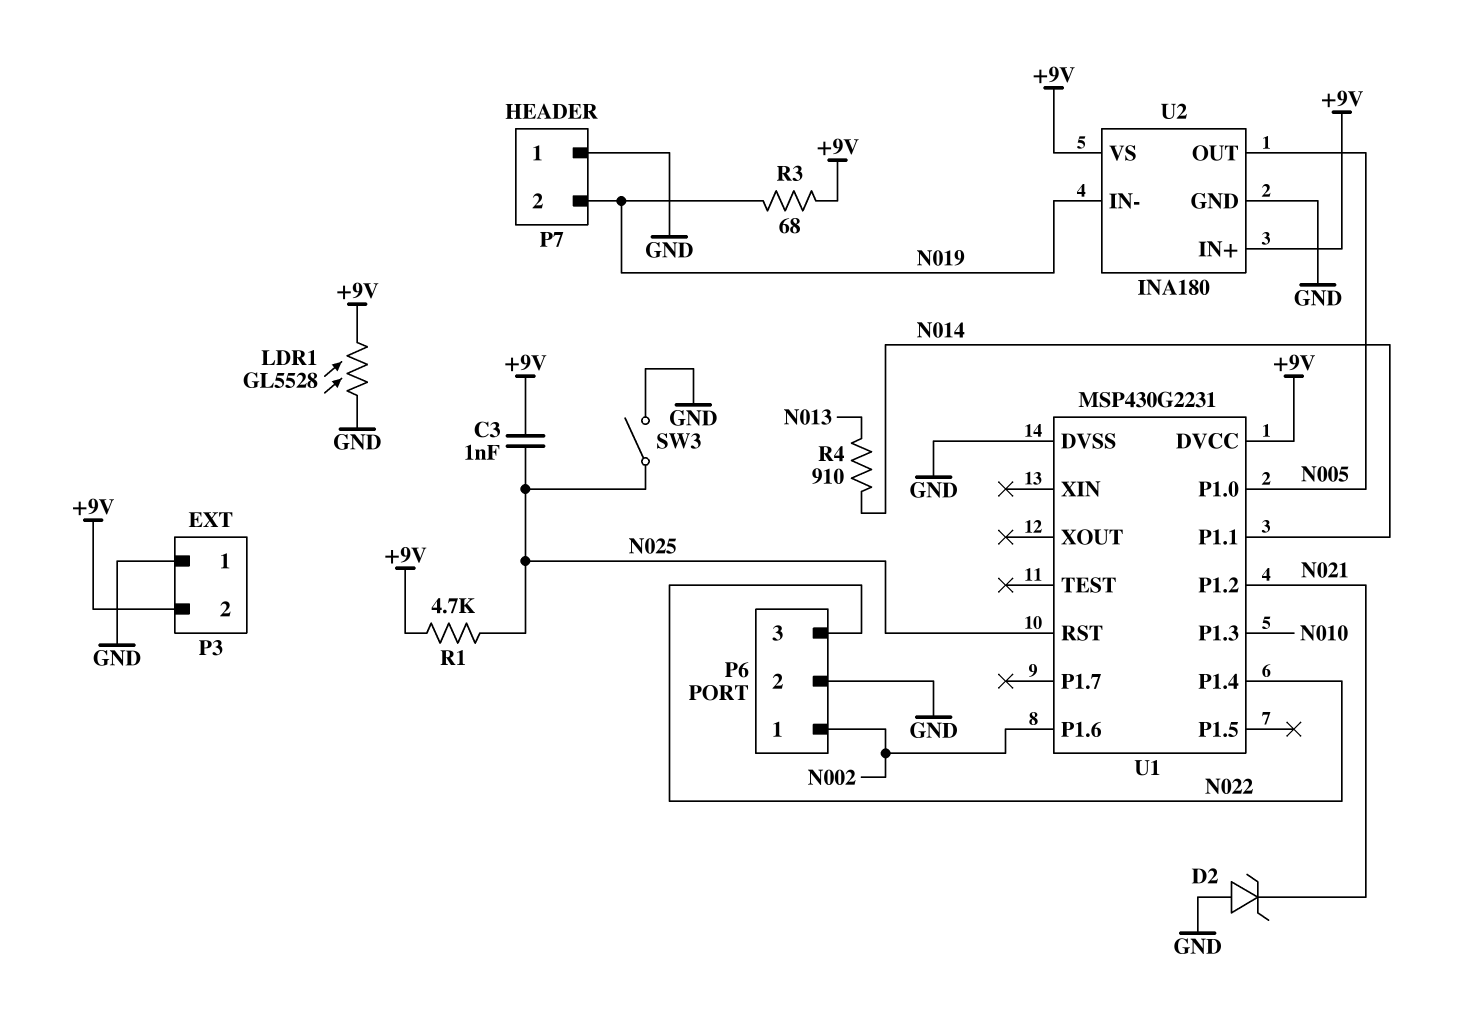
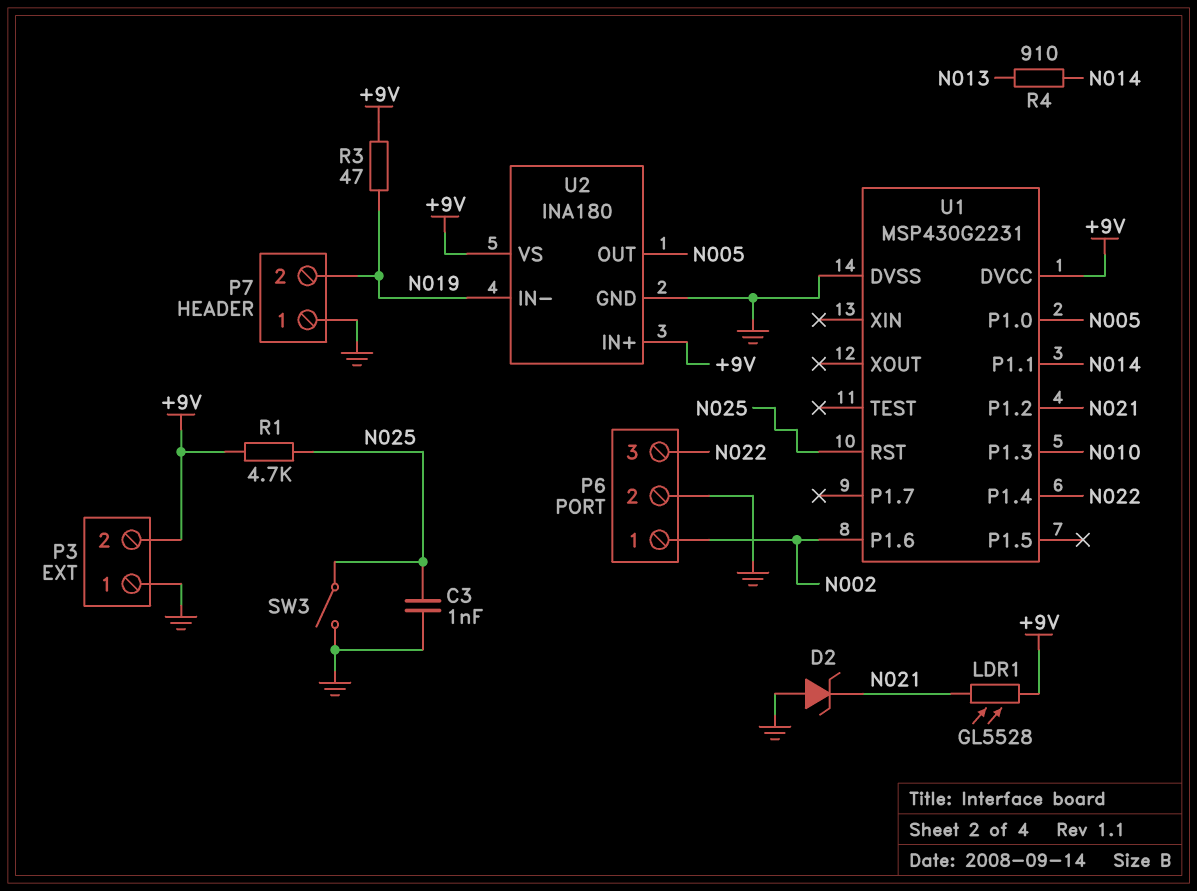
C3: 1nF (+9V, N025) -> 1nF (GND, N025)
LDR1: GL5528 (+9V, GND) -> GL5528 (+9V, N021)
R3: 68 (+9V, N019) -> 47 (+9V, N019)

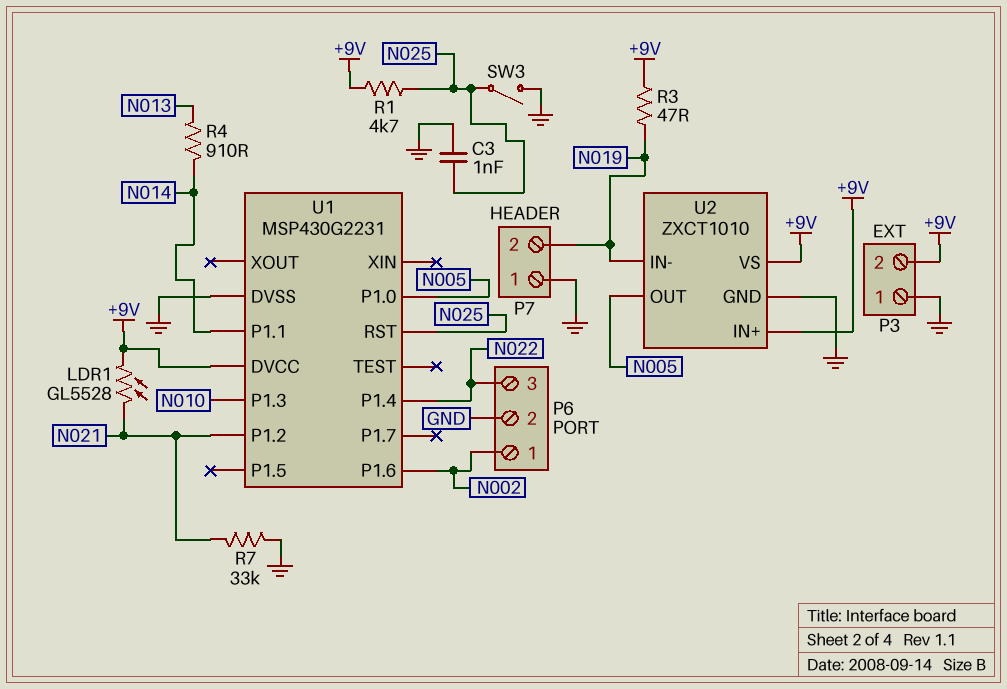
D2: zener (A GND, K N021) -> none
R7: none -> 33k (GND, N021)
U2: INA180 -> ZXCT1010

